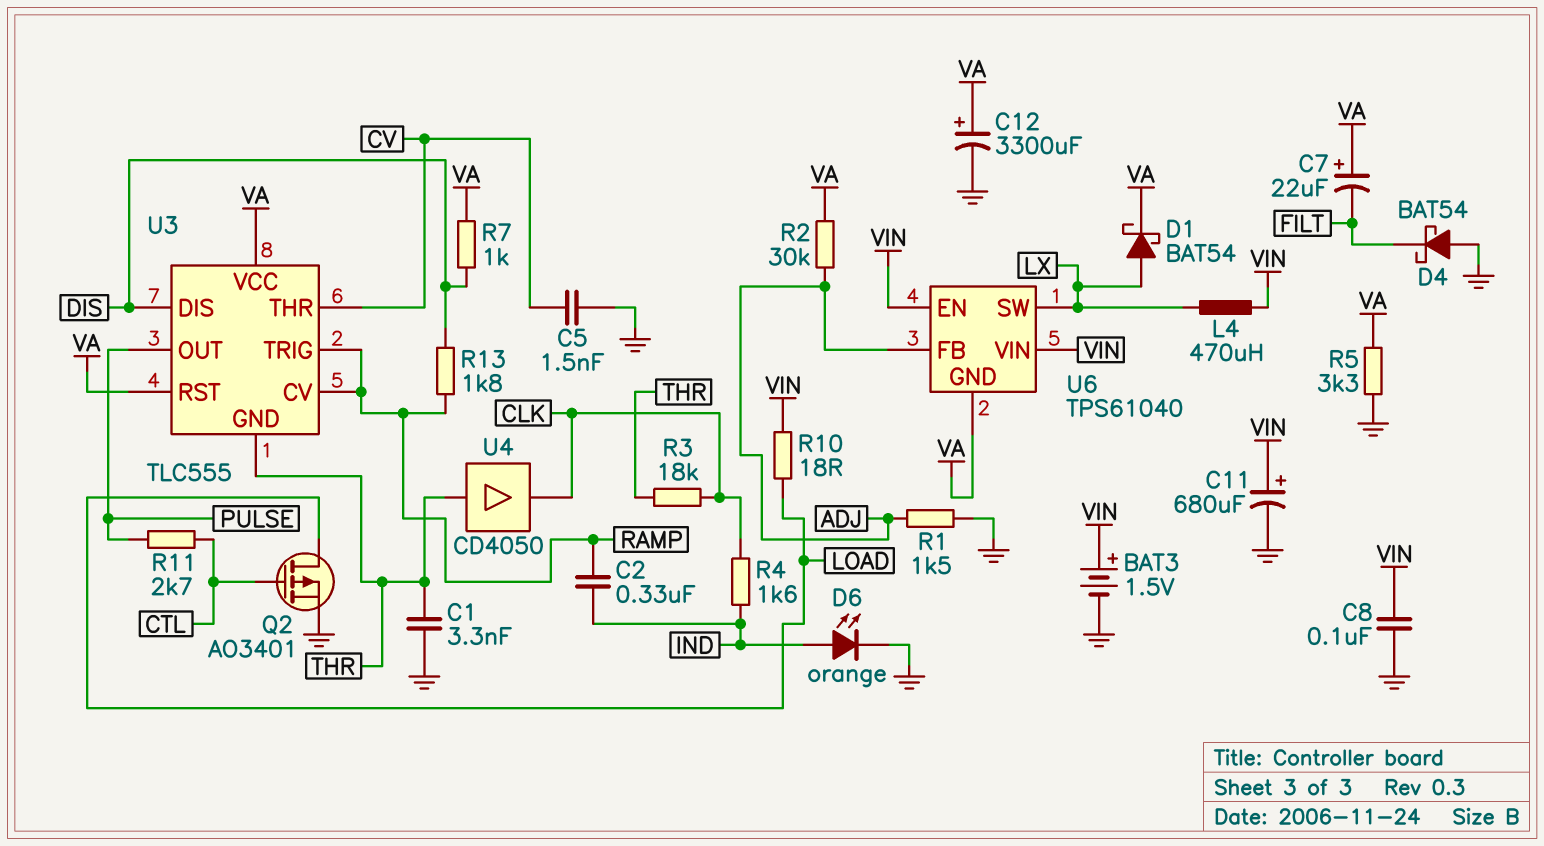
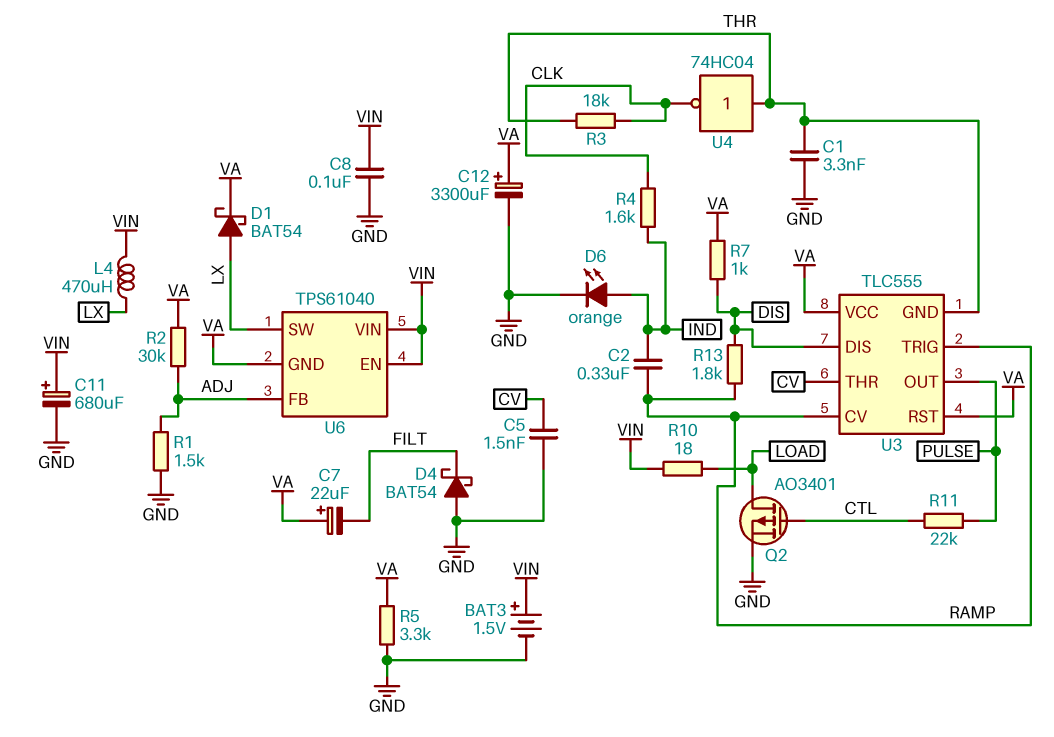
R11: 2.7k (CTL, PULSE) -> 22k (CTL, PULSE)
U4: buffer CD4050 (in THR, out CLK) -> NOT 74HC04 (in THR, out CLK)

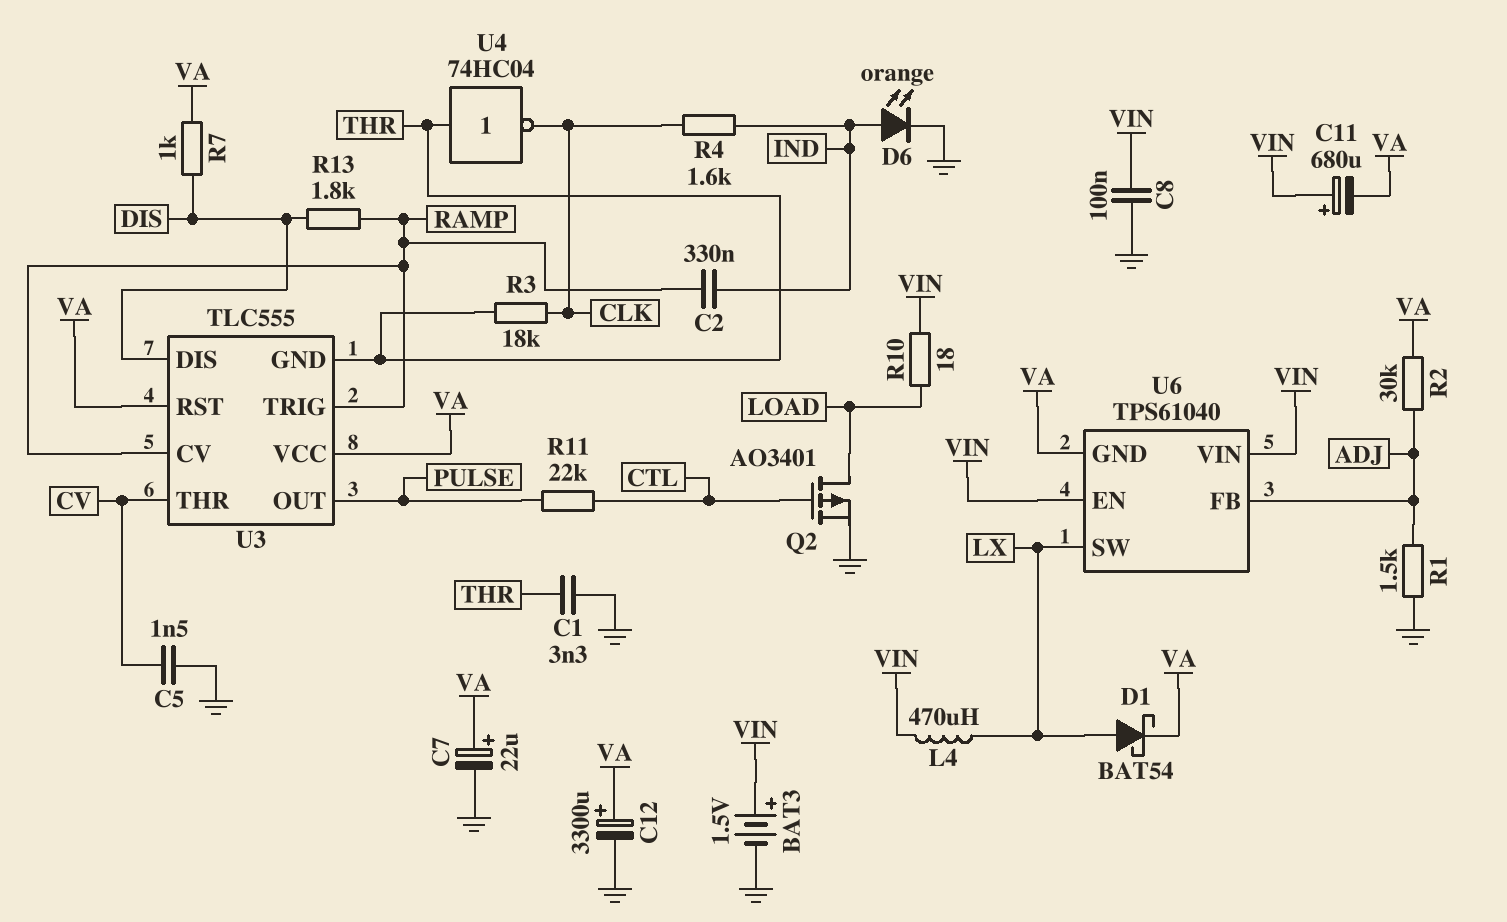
C7: 22uF (plus VA, minus FILT) -> 22uF (plus VA, minus GND)
C11: 680uF (plus VIN, minus GND) -> 680uF (plus VIN, minus VA)
D4: schottky BAT54 (A GND, K FILT) -> none
R5: 3.3k (GND, VA) -> none

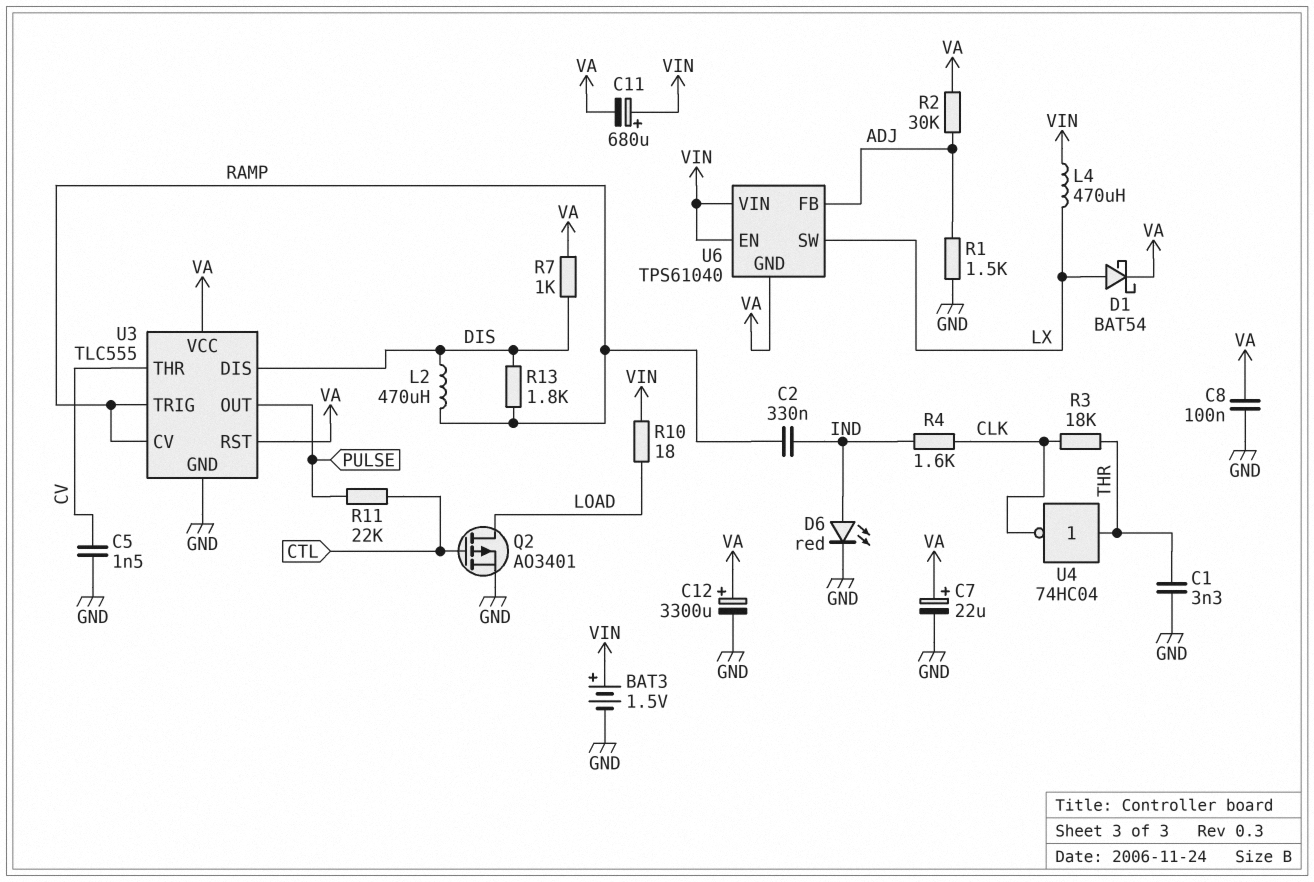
C8: 100nF (GND, VIN) -> 100nF (GND, VA)
D6: LED orange (A IND, K GND) -> LED red (A IND, K GND)
L2: none -> 470uH (DIS, RAMP)
U3 pin GND: THR -> GND

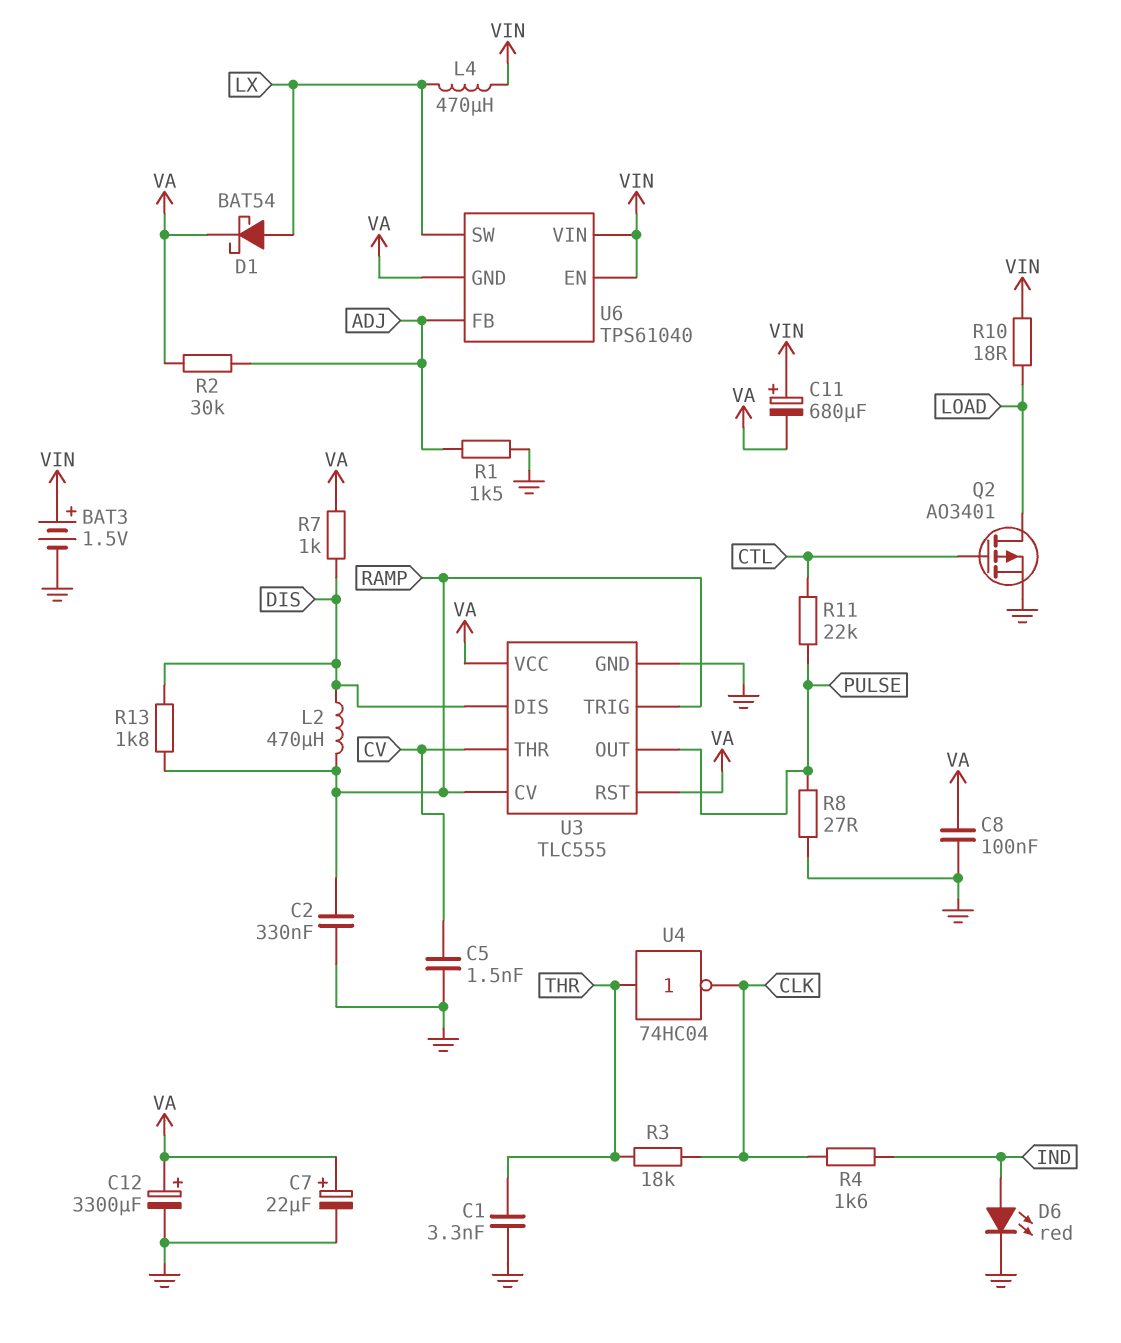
C2: 330nF (IND, RAMP) -> 330nF (GND, RAMP)
R8: none -> 27 (GND, PULSE)

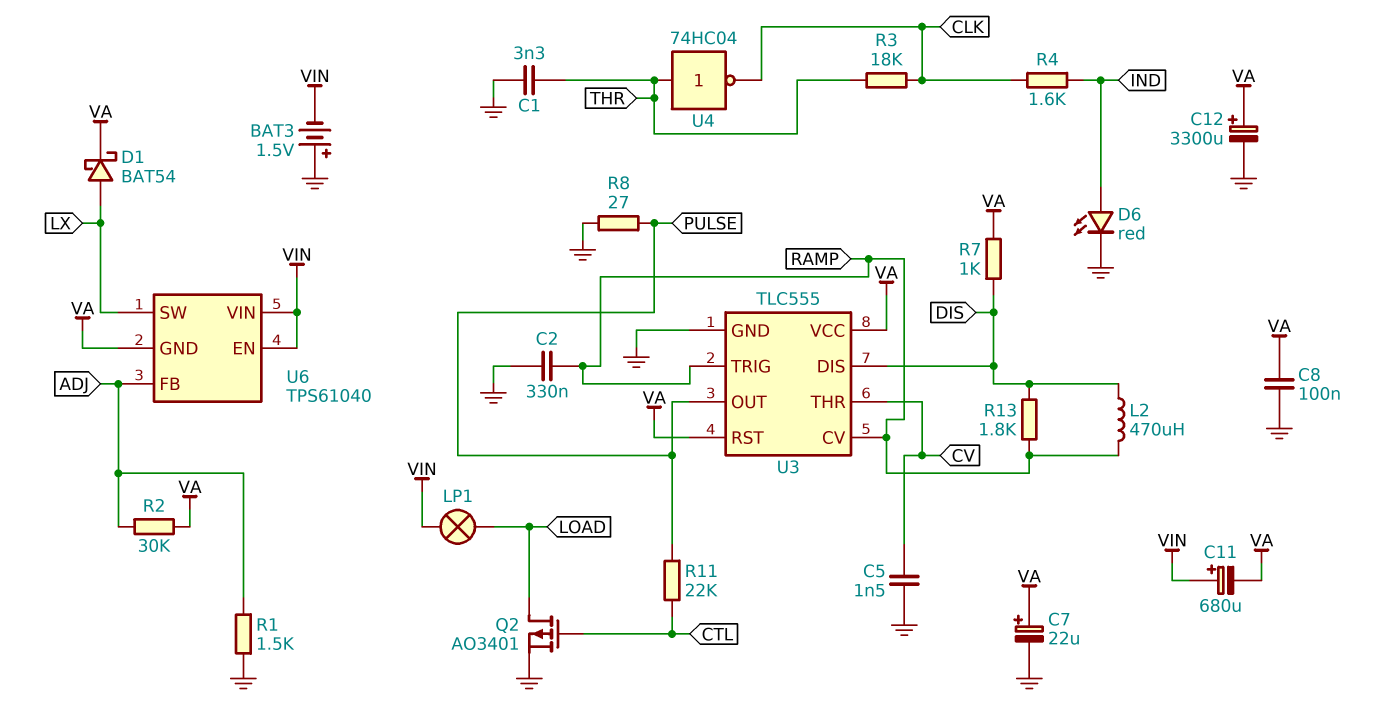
BAT3: 1.5V (plus VIN, minus GND) -> 1.5V (plus GND, minus VIN)
L4: 470uH (LX, VIN) -> none
LP1: none -> lamp (LOAD, VIN)
R10: 18 (LOAD, VIN) -> none

